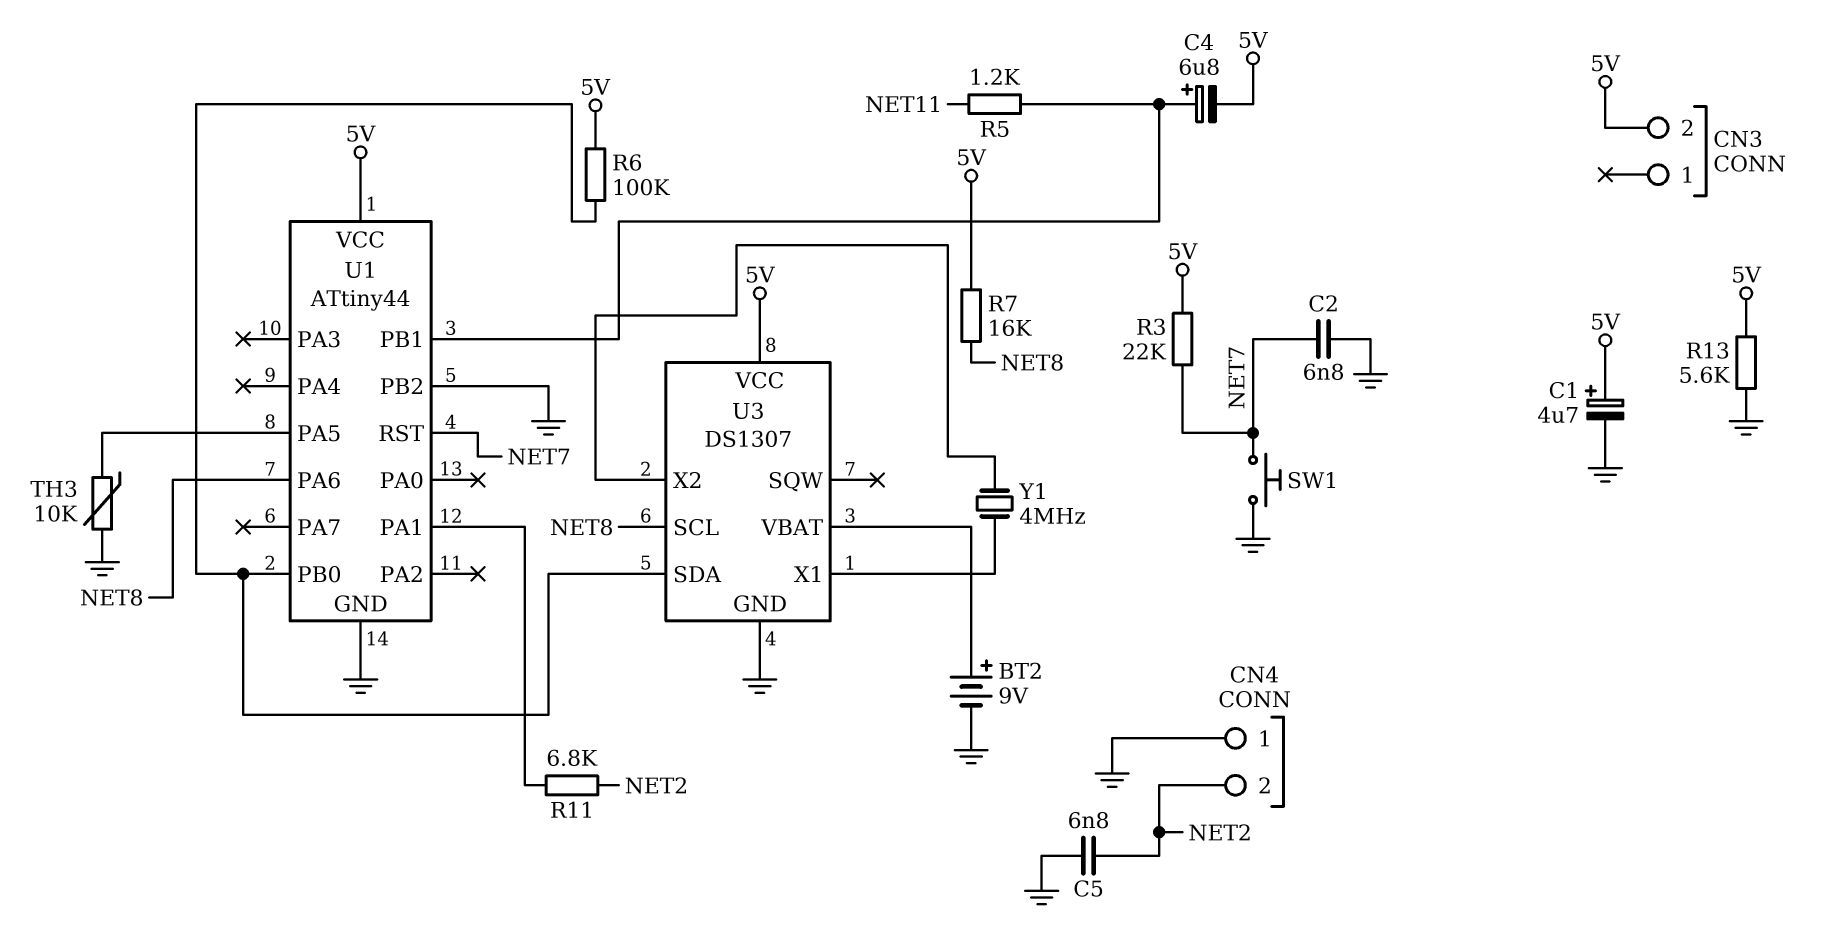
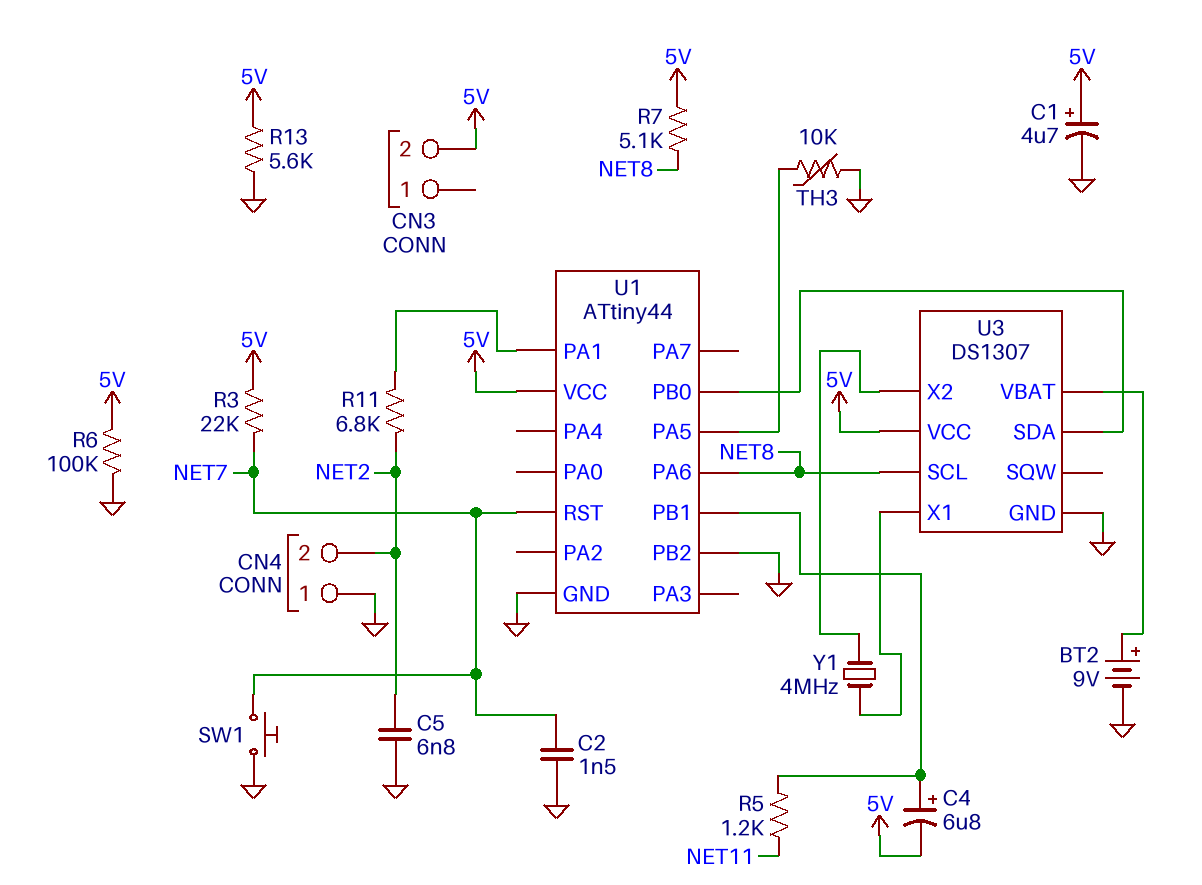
C2: 6.8nF (GND, NET7) -> 1.5nF (GND, NET7)
R6: 100k (5V, U1/PB0) -> 100k (5V, GND)
R7: 16k (5V, NET8) -> 5.1k (5V, NET8)

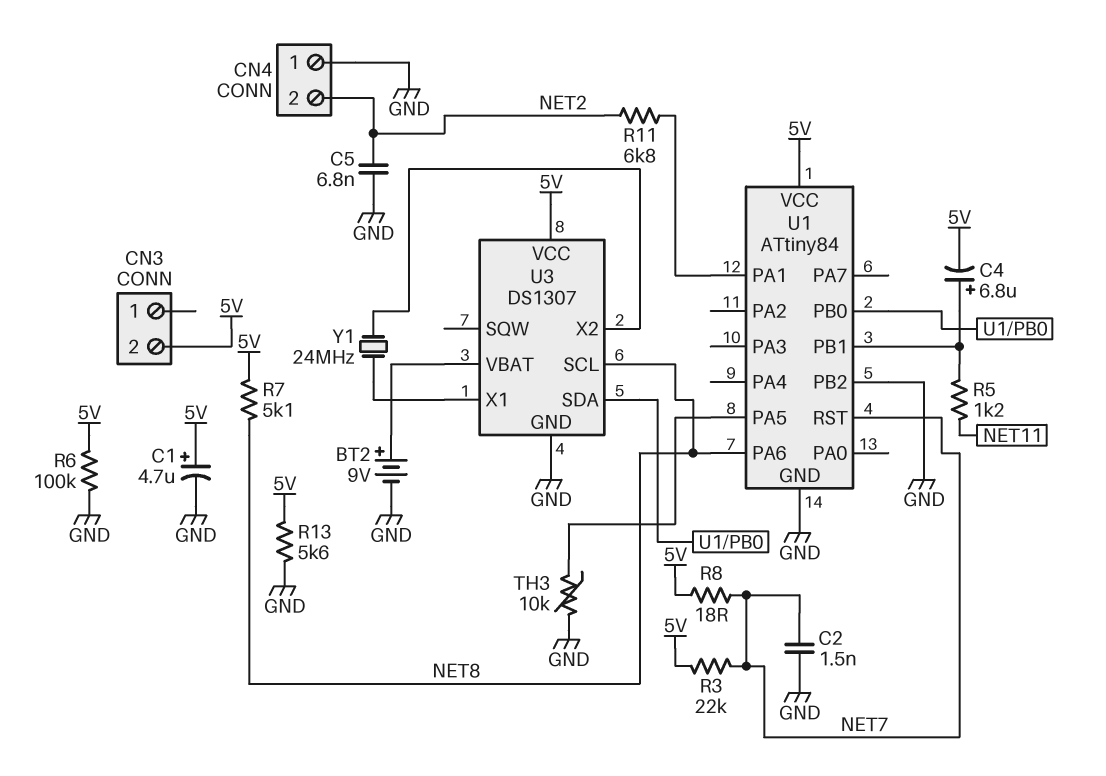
R8: none -> 18 (5V, NET7)
SW1: button (GND, NET7) -> none
U1: ATtiny44 -> ATtiny84
Y1: 4MHz (U3/X1, U3/X2) -> 24MHz (U3/X1, U3/X2)

